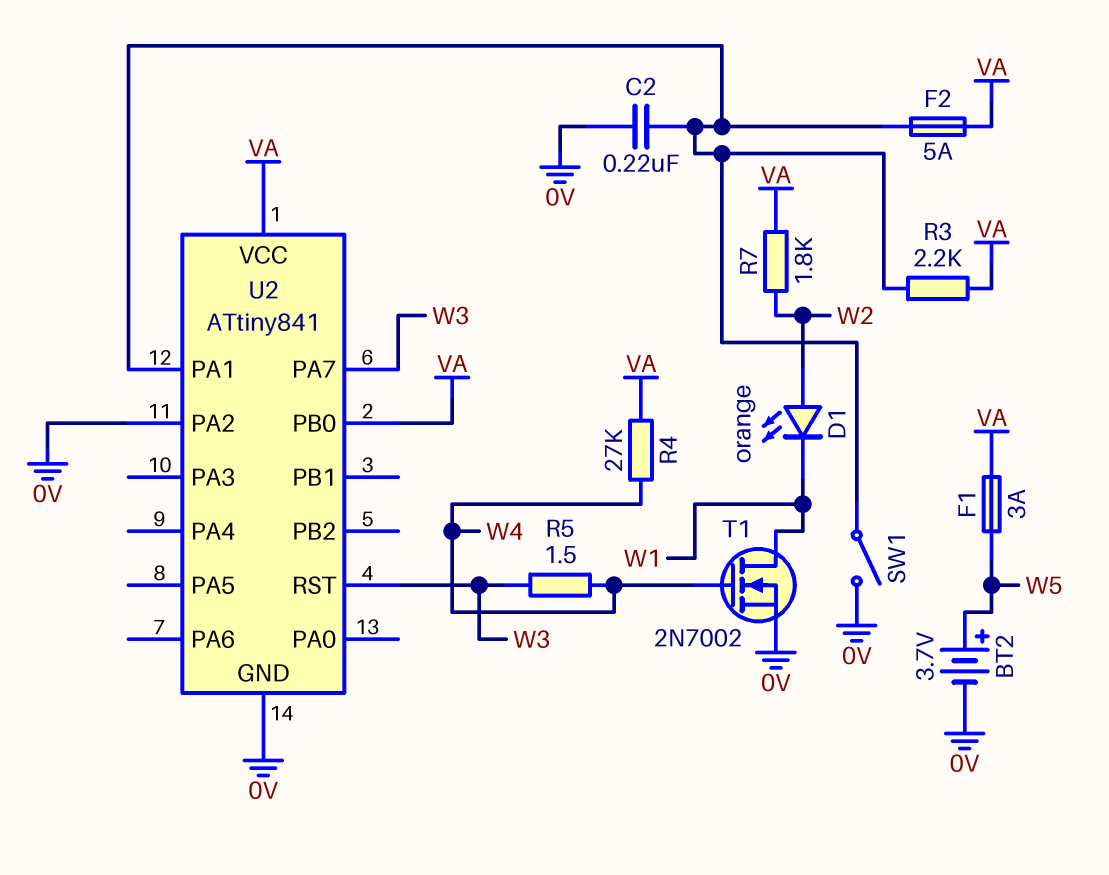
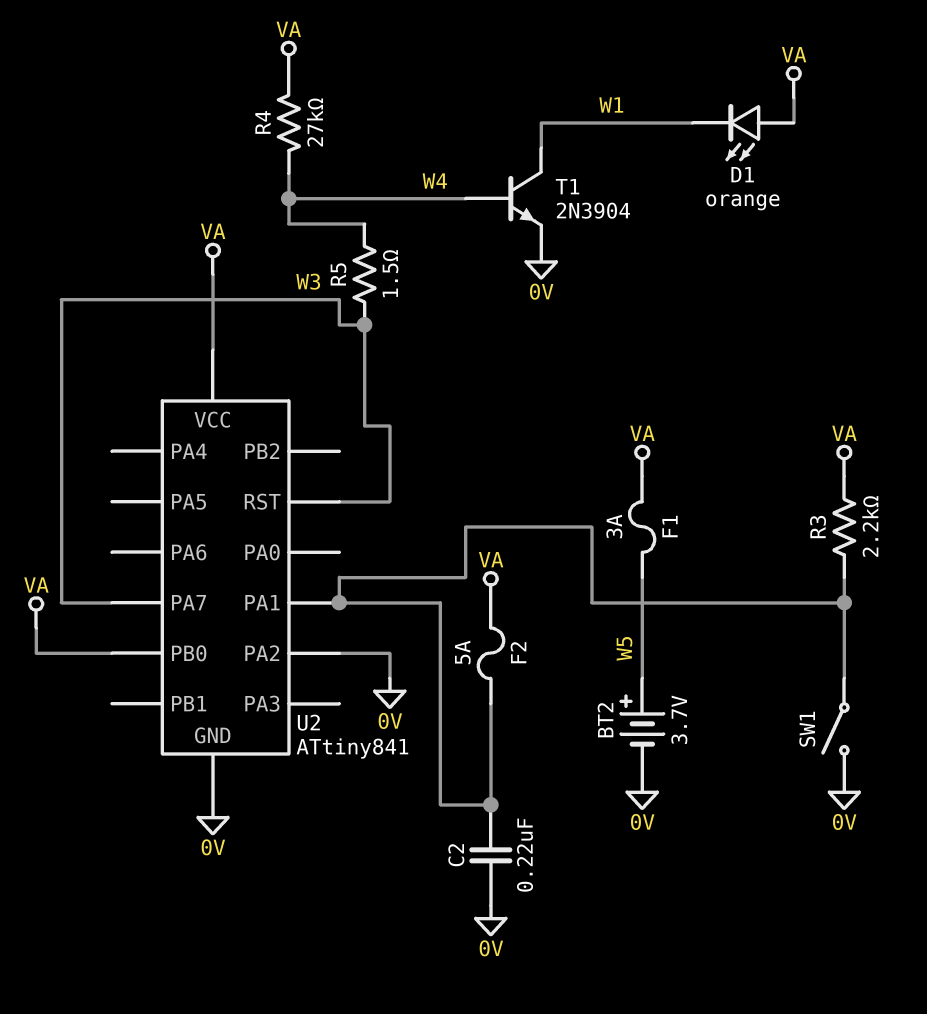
D1: LED orange (A W2, K W1) -> LED orange (A VA, K W1)
R7: 1.8k (VA, W2) -> none
T1: NMOS 2N7002 (G W4, D W1, S 0V) -> NPN 2N3904 (B W4, C W1, E 0V)

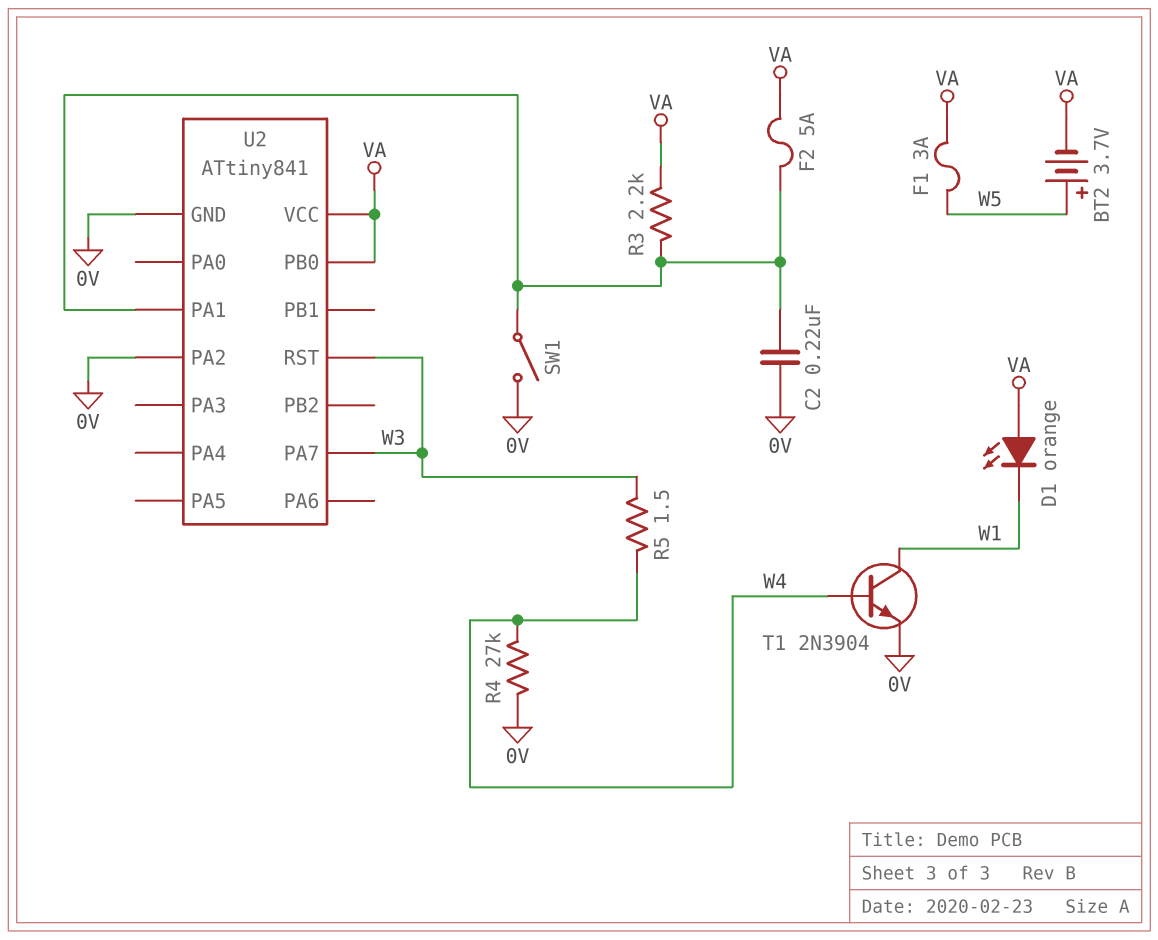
BT2: 3.7V (plus W5, minus 0V) -> 3.7V (plus W5, minus VA)
R4: 27k (VA, W4) -> 27k (0V, W4)

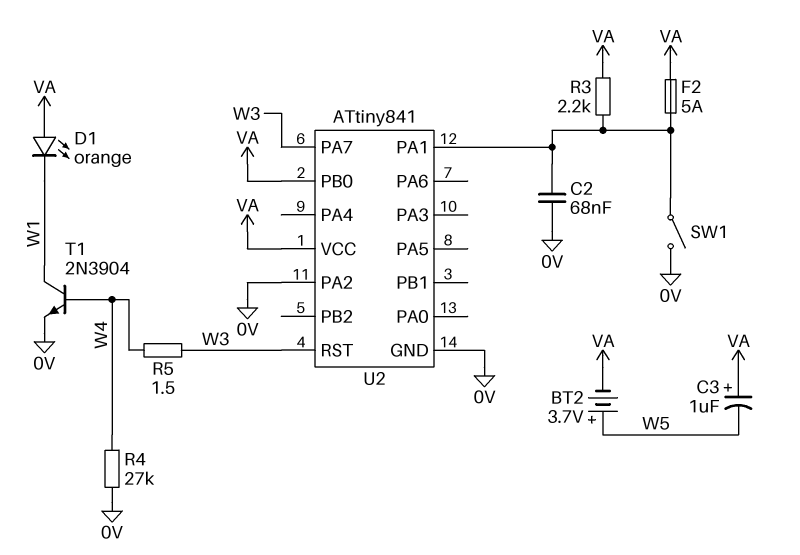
C2: 220nF (0V, U2/PA1) -> 68nF (0V, U2/PA1)
C3: none -> 1uF (plus VA, minus W5)
F1: 3A (VA, W5) -> none

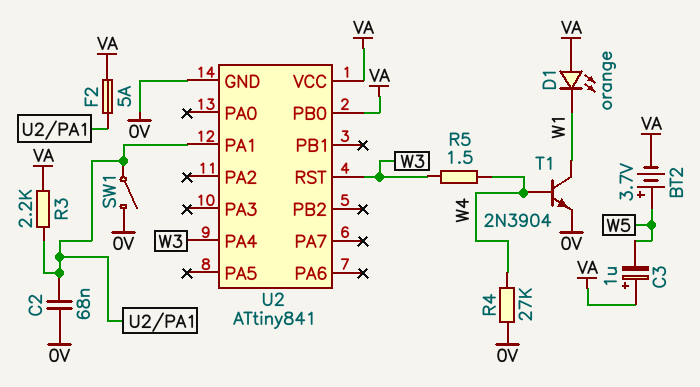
U2 pin PA2: 0V -> none
U2 pin PA4: none -> W3
U2 pin PA7: W3 -> none

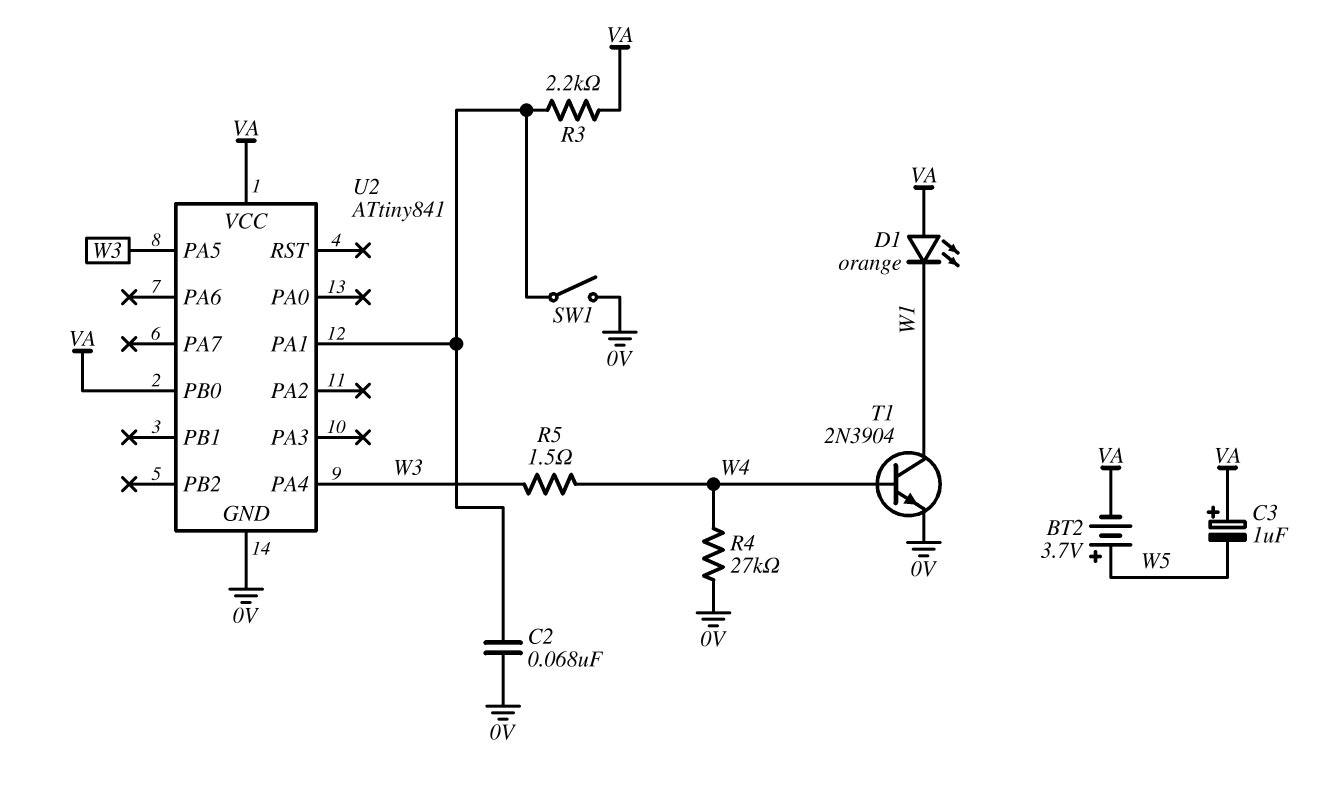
F2: 5A (U2/PA1, VA) -> none
U2 pin PA5: none -> W3
U2 pin RST: W3 -> none

